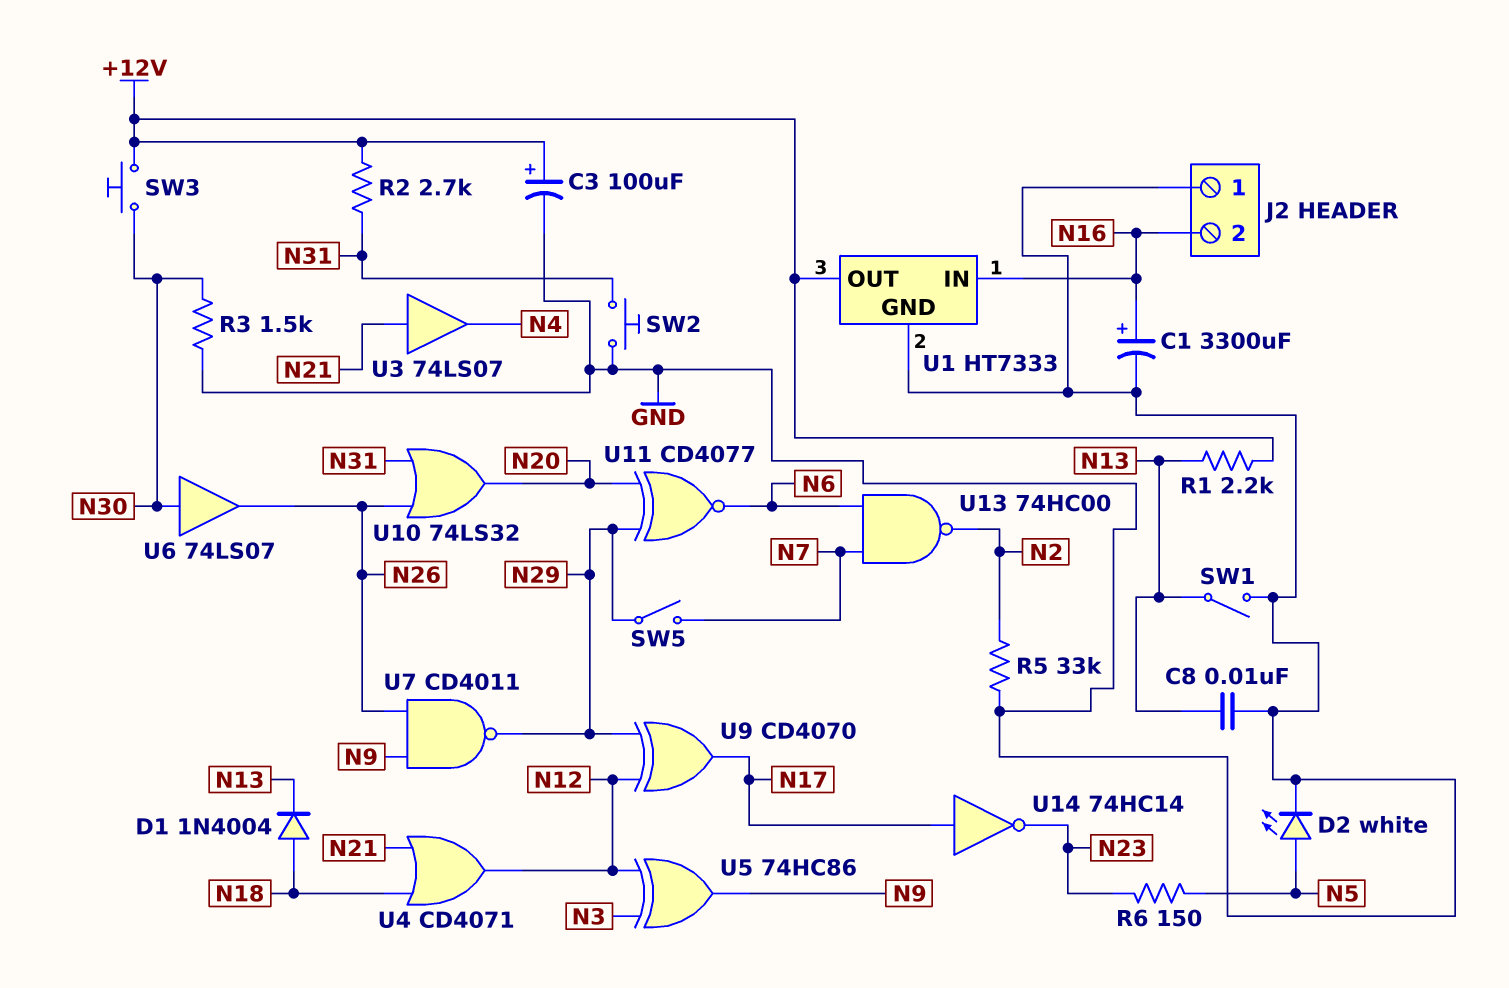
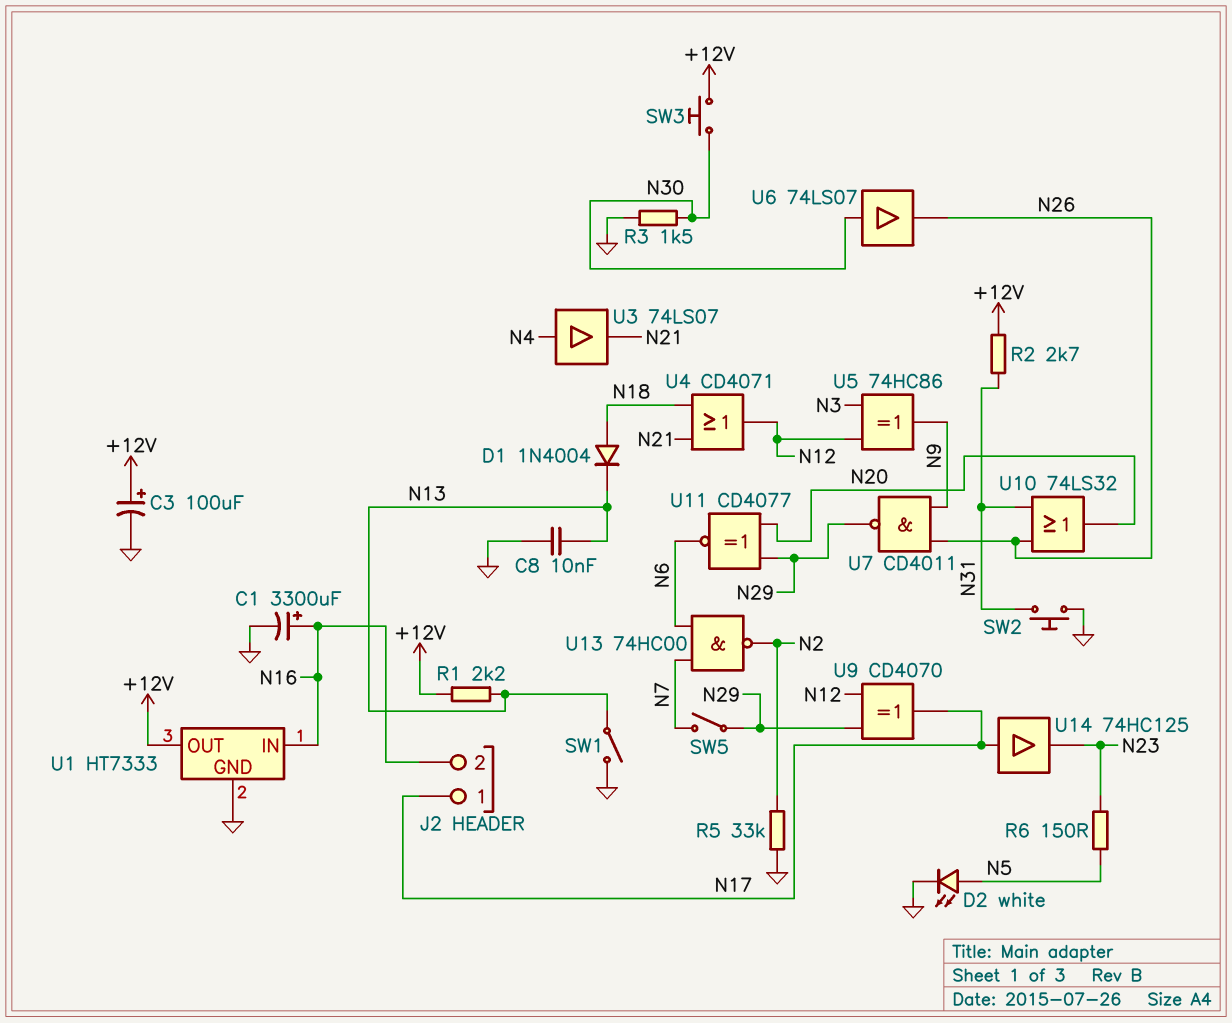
J2 pin 1: GND -> N17
U3: buffer 74LS07 (in N21, out N4) -> buffer 74LS07 (in N4, out N21)
U14: NOT 74HC14 (in N17, out N23) -> buffer 74HC125 (in N17, out N23)

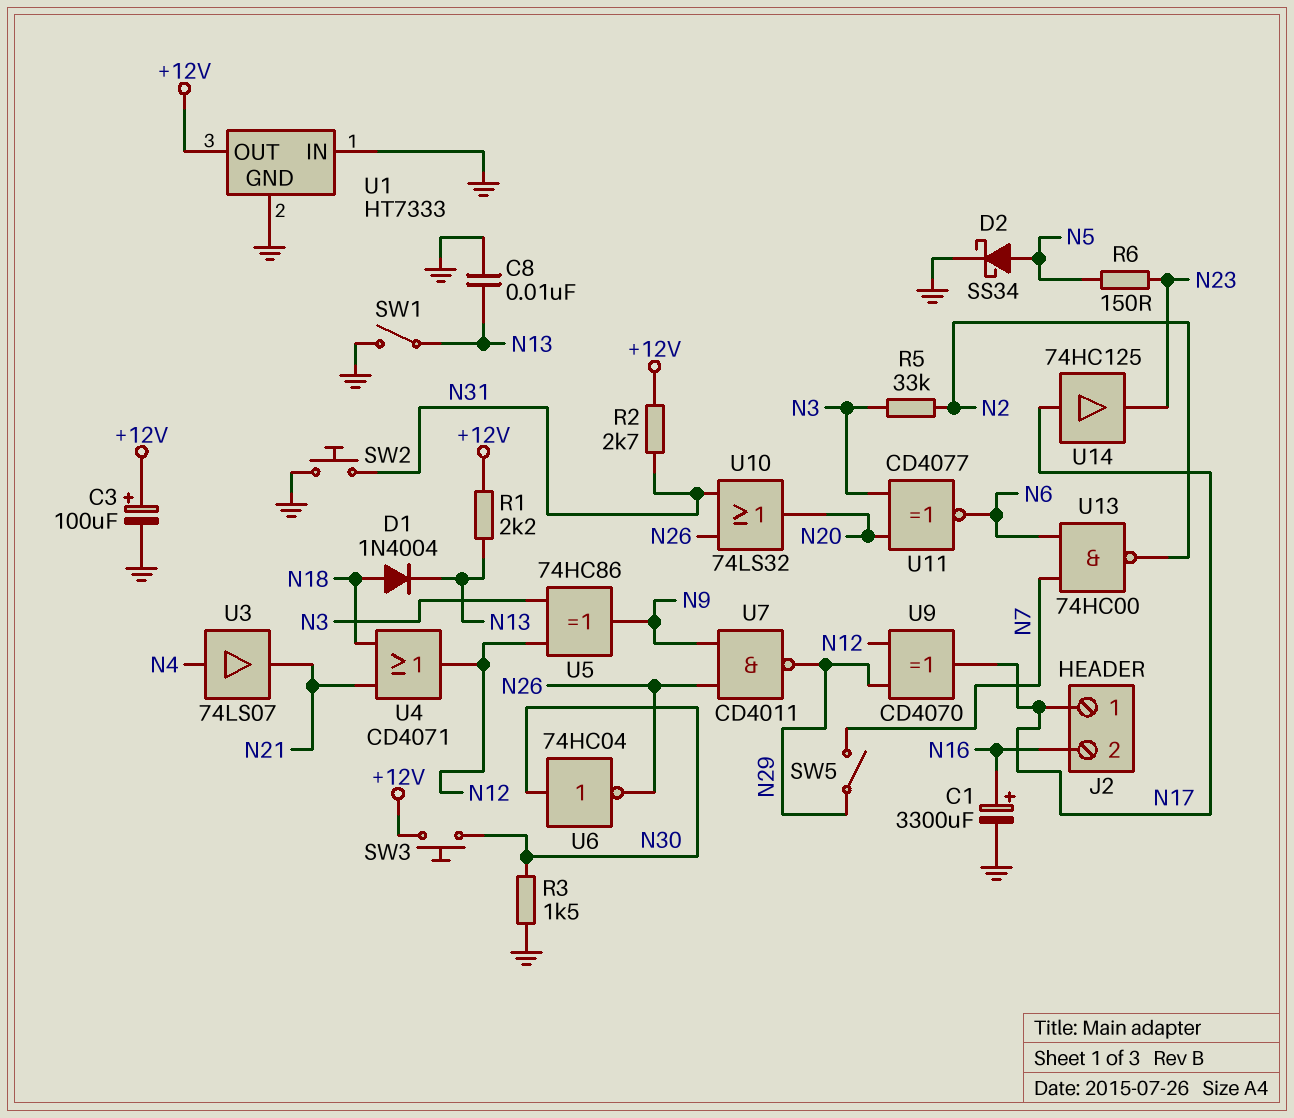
D2: LED white (A N5, K GND) -> schottky SS34 (A N5, K GND)
R5: 33k (GND, N2) -> 33k (N2, N3)
U1 pin IN: N16 -> GND
U6: buffer 74LS07 (in N30, out N26) -> NOT 74HC04 (in N30, out N26)
U11: XNOR CD4077 (in N20, in N29, out N6) -> XNOR CD4077 (in N3, in N20, out N6)

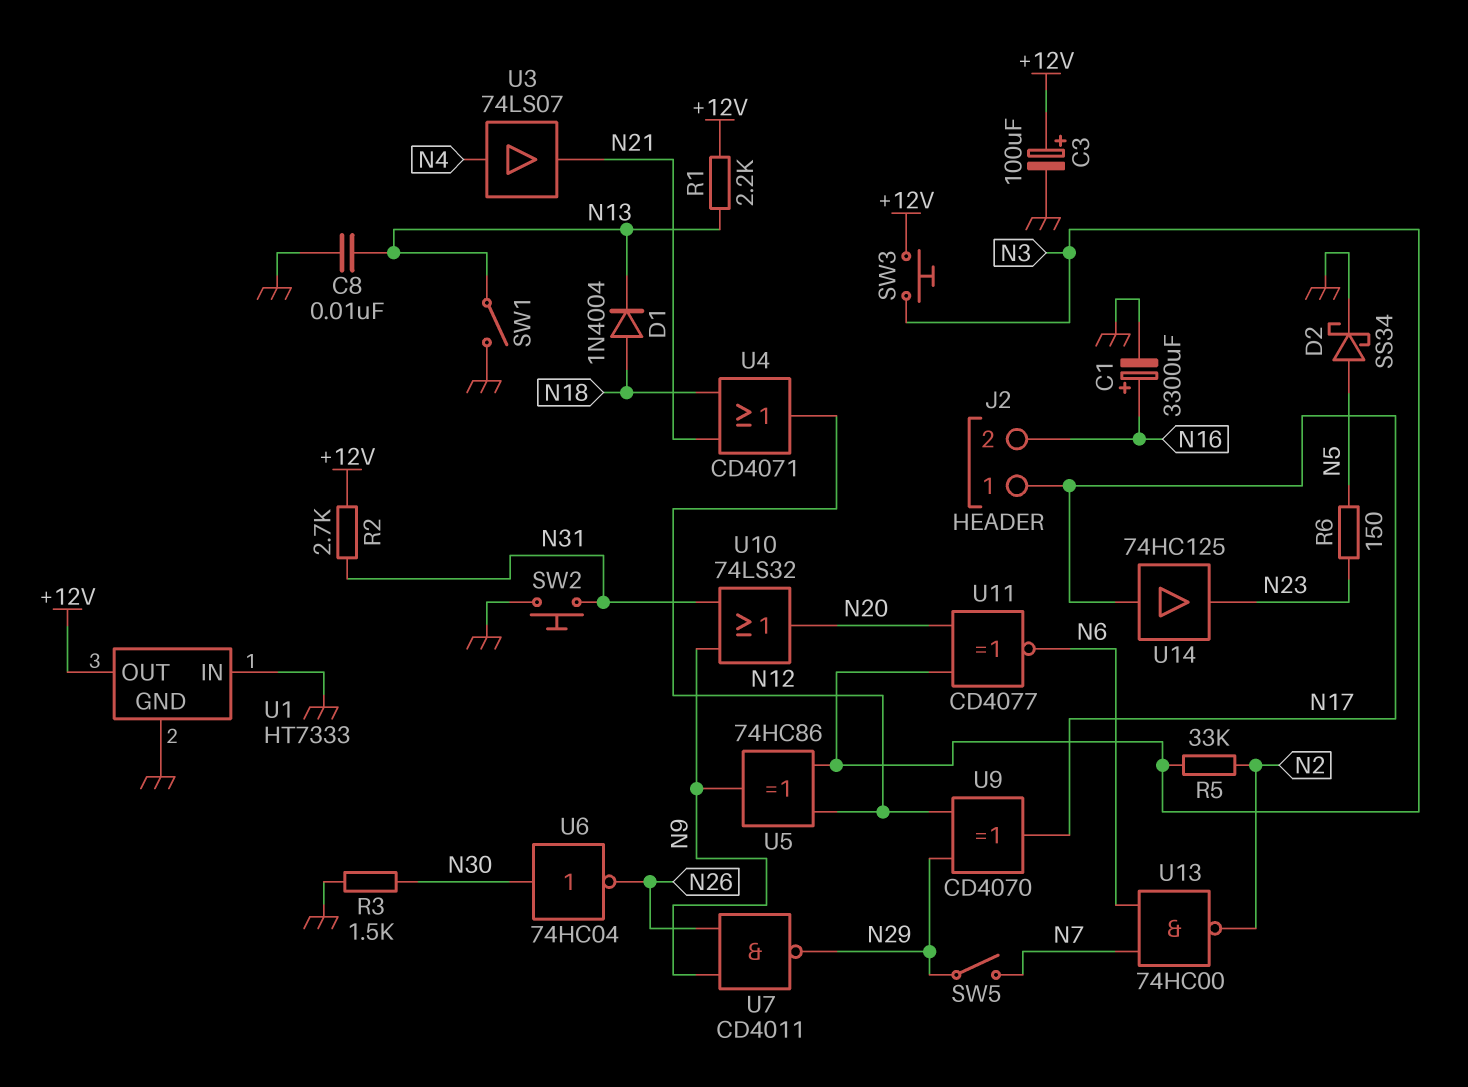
SW3: button (+12V, N30) -> button (+12V, N3)
U10: OR 74LS32 (in N26, in N31, out N20) -> OR 74LS32 (in N9, in N31, out N20)

